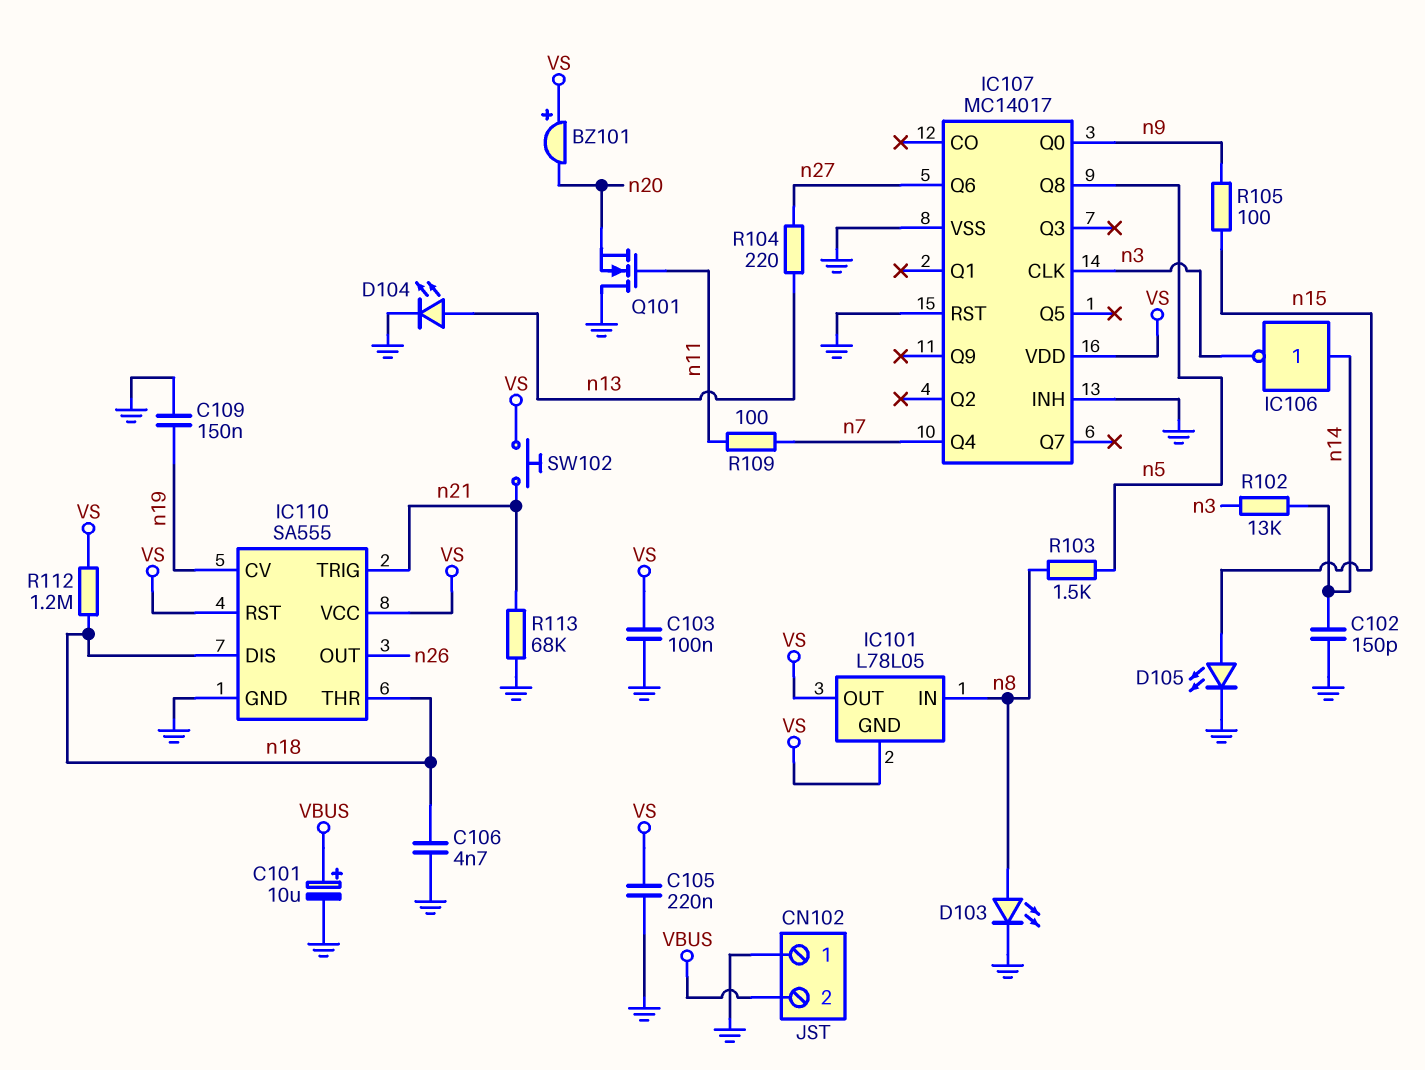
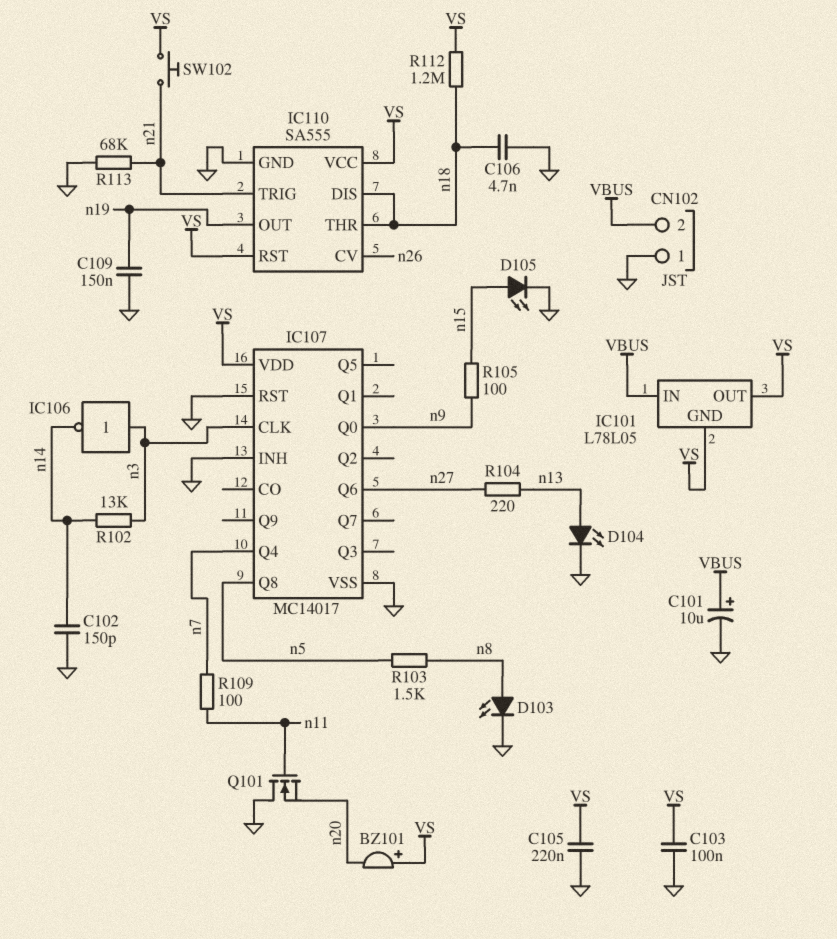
IC101 pin IN: n8 -> VBUS
IC106: NOT (in n14, out n3) -> NOT (in n3, out n14)
IC110 pin CV: n19 -> n26
IC110 pin OUT: n26 -> n19

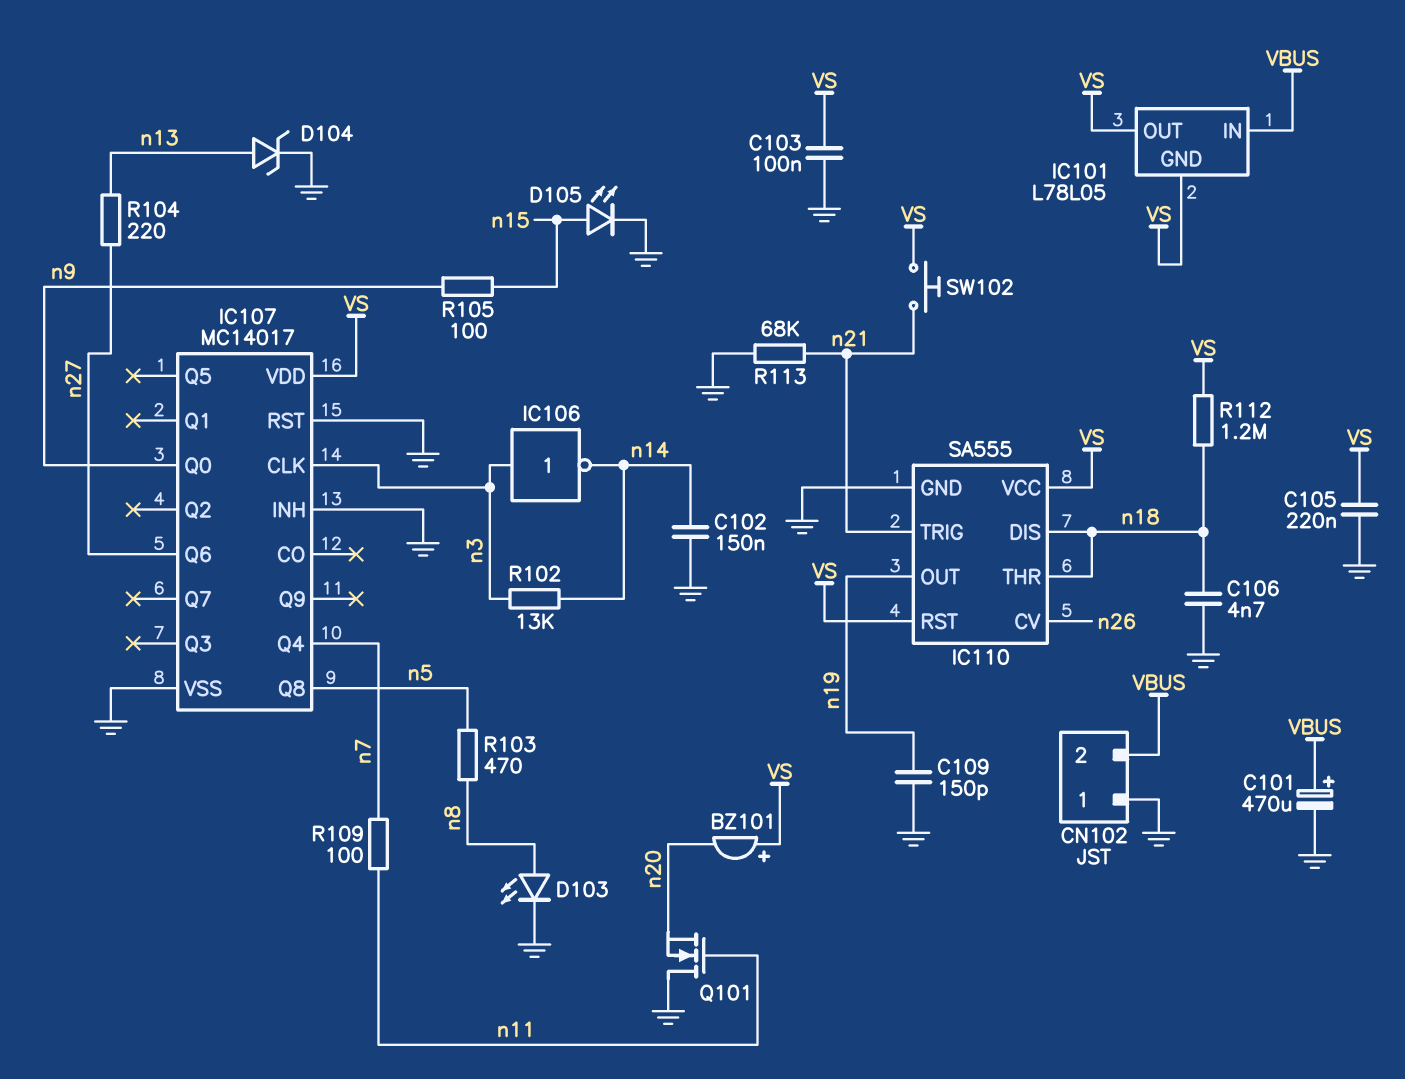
C101: 10uF (plus VBUS, minus GND) -> 470uF (plus VBUS, minus GND)
C102: 150pF (GND, n14) -> 150nF (GND, n14)
C109: 150nF (GND, n19) -> 150pF (GND, n19)
D104: LED (A n13, K GND) -> zener (A n13, K GND)
R103: 1.5k (n5, n8) -> 470 (n5, n8)

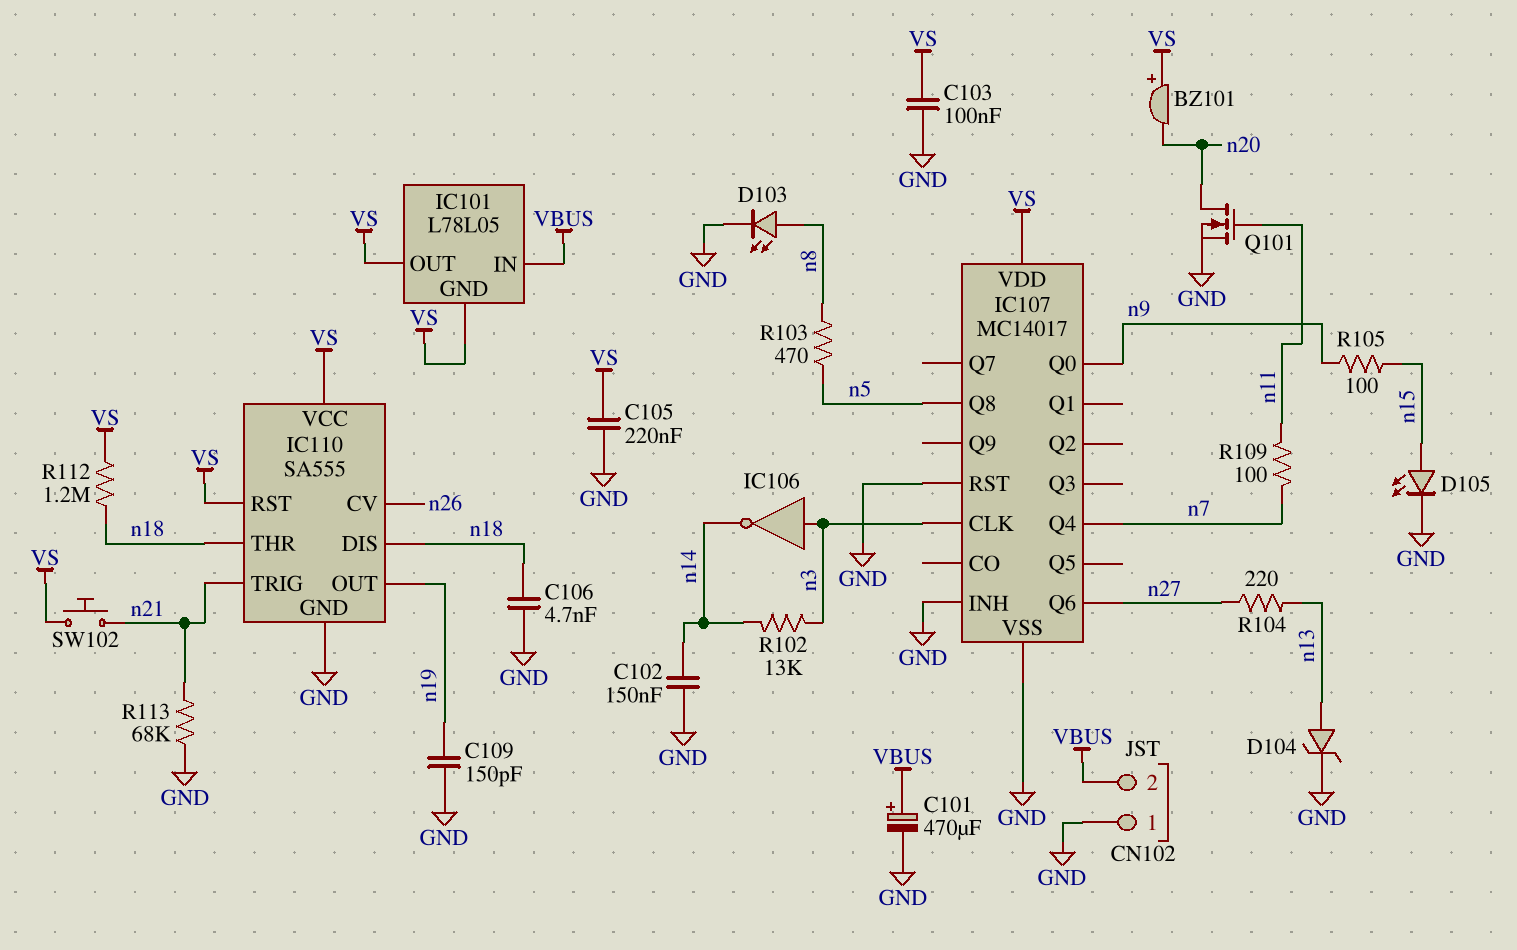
Q101: NMOS (G n11, D GND, S n20) -> NMOS (G n11, D n20, S GND)

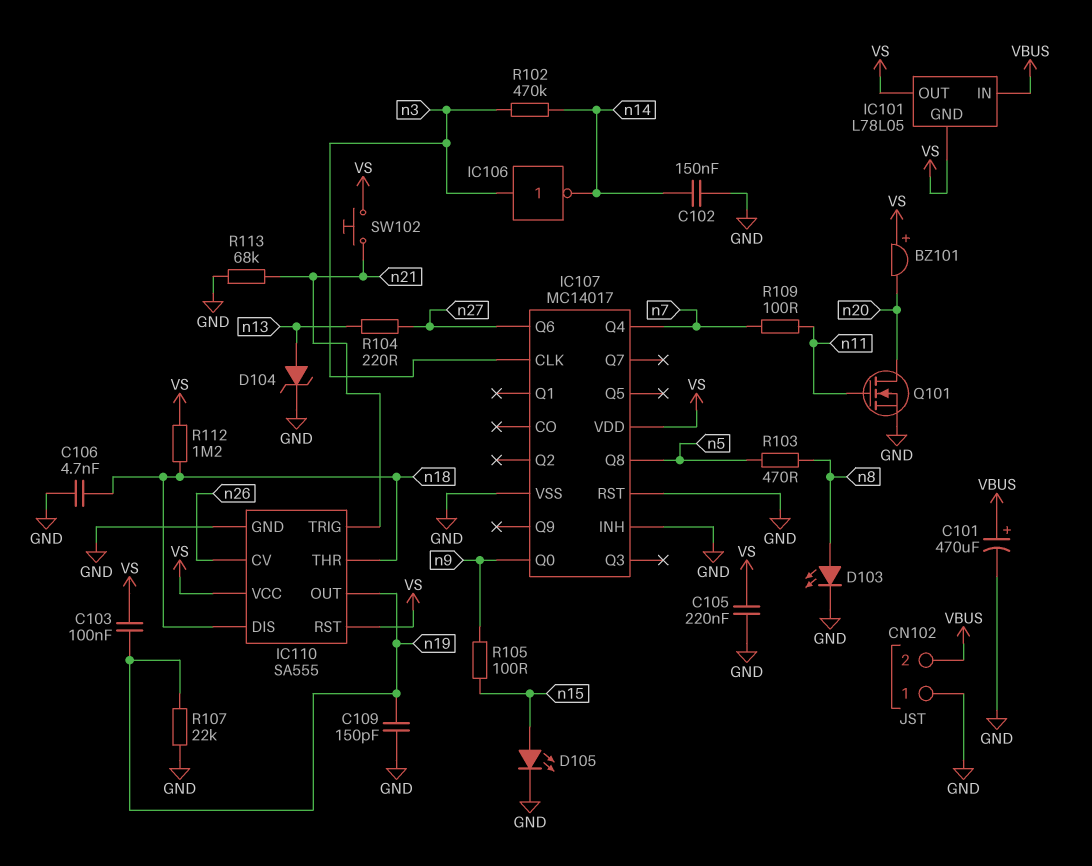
C103: 100nF (GND, VS) -> 100nF (VS, n19)
R102: 13k (n3, n14) -> 470k (n3, n14)
R107: none -> 22k (GND, n19)

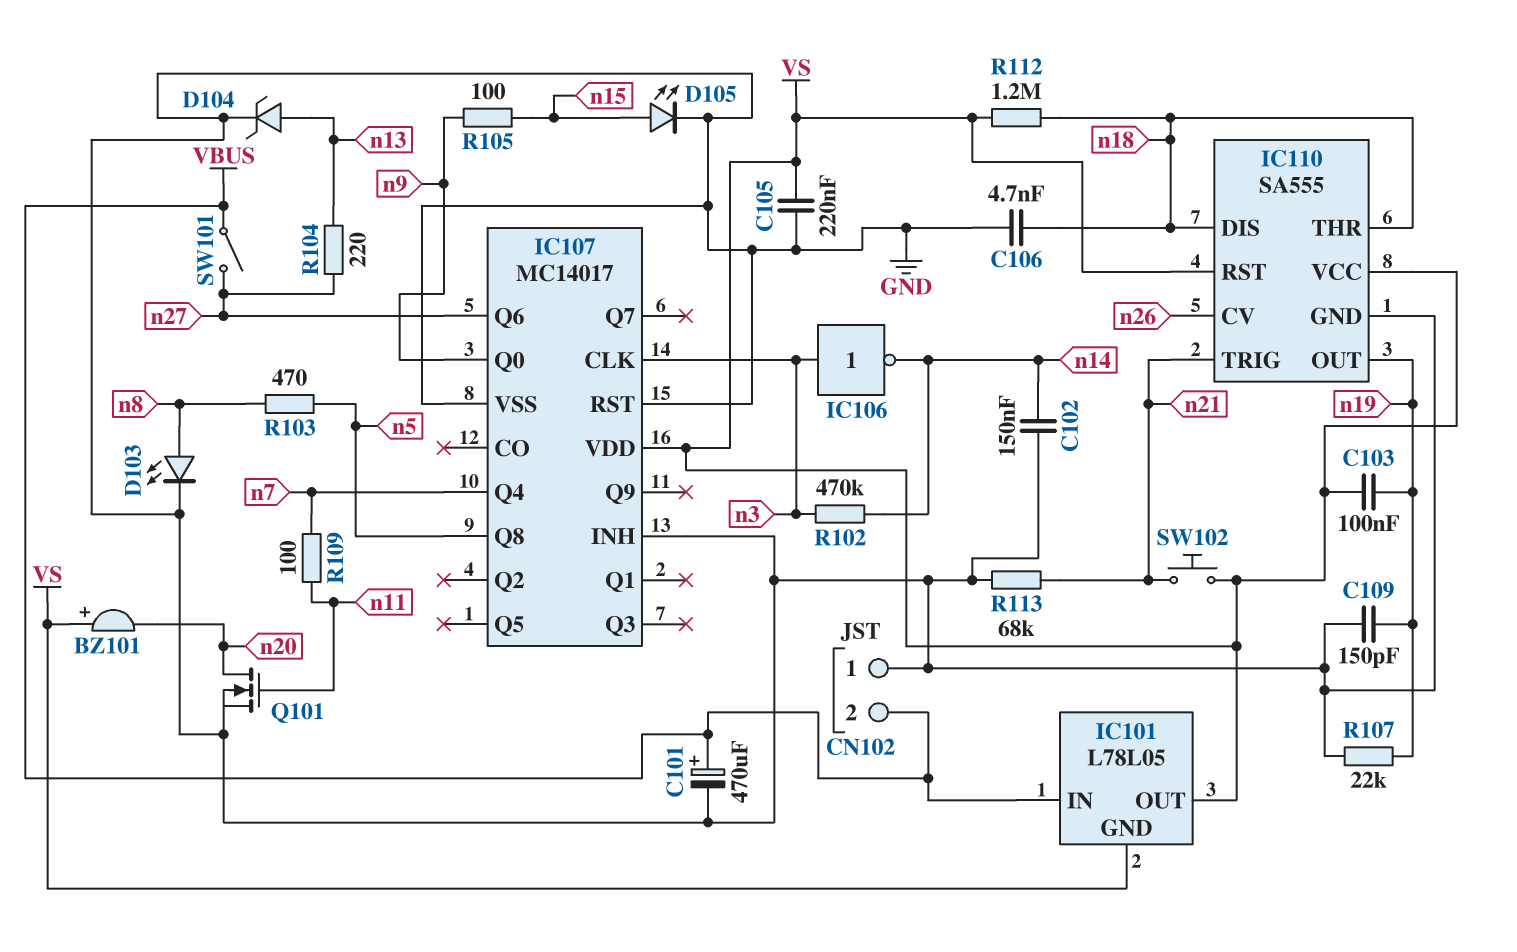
SW101: none -> switch (VBUS, n27)

